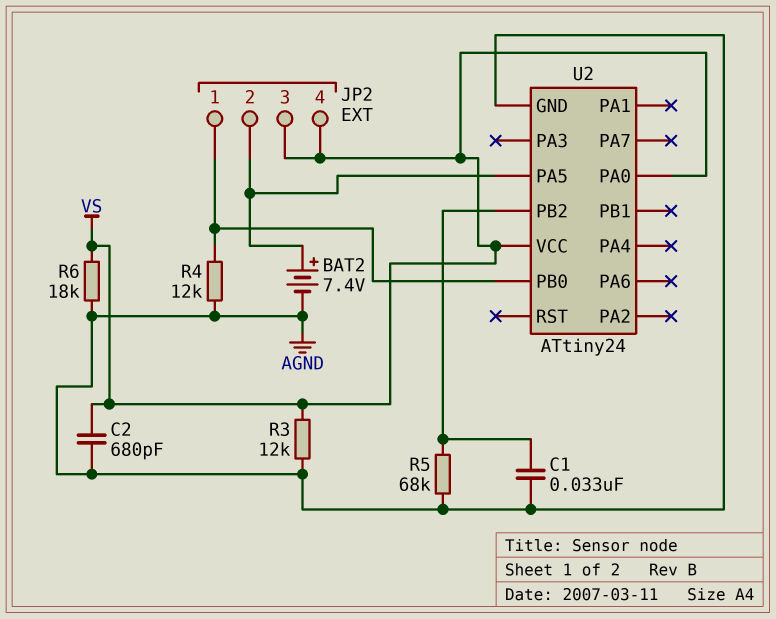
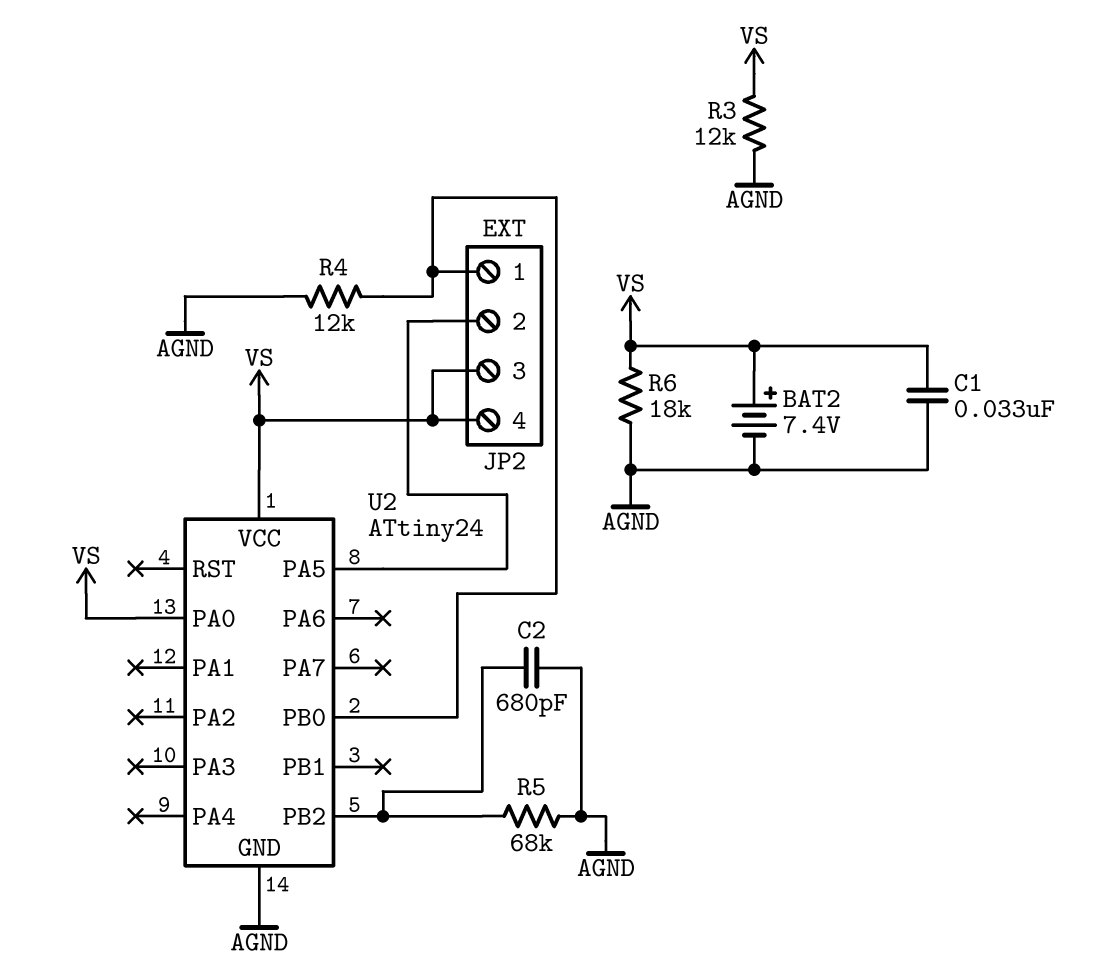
BAT2: 7.4V (plus JP2/2, minus AGND) -> 7.4V (plus VS, minus AGND)
C1: 33nF (AGND, U2/PB2) -> 33nF (AGND, VS)
C2: 680pF (AGND, VS) -> 680pF (AGND, U2/PB2)

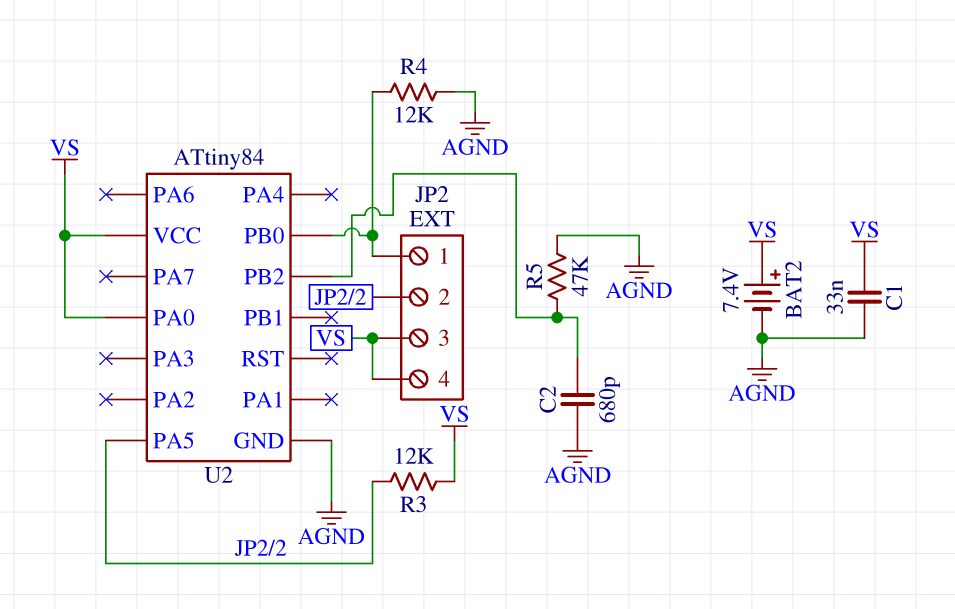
R3: 12k (AGND, VS) -> 12k (JP2/2, VS)
R5: 68k (AGND, U2/PB2) -> 47k (AGND, U2/PB2)
R6: 18k (AGND, VS) -> none
U2: ATtiny24 -> ATtiny84

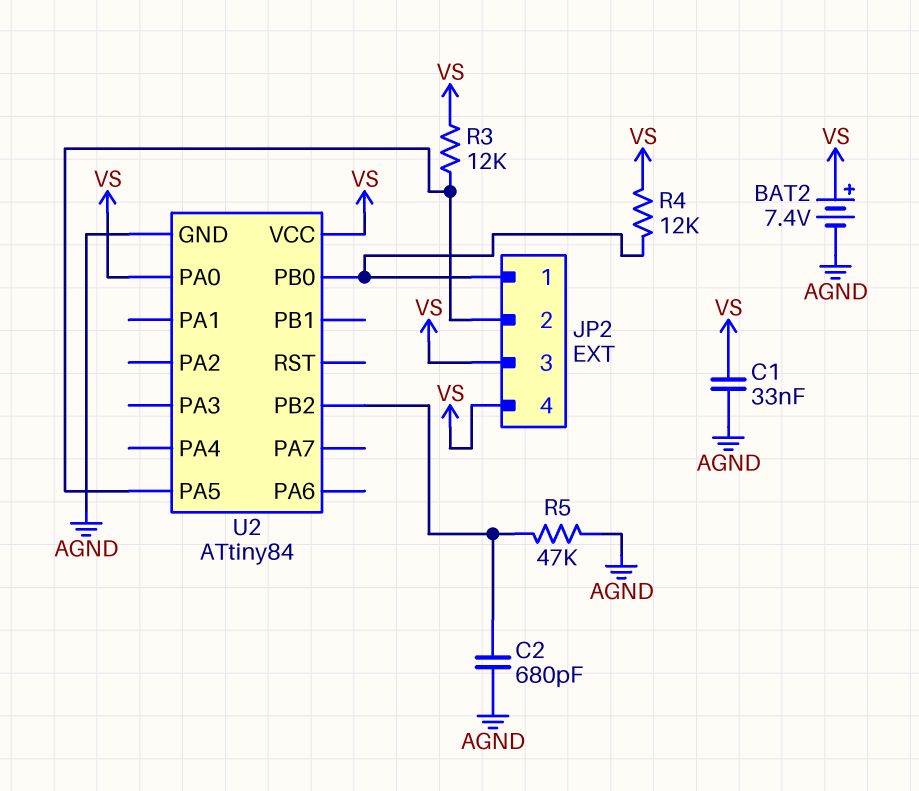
R4: 12k (AGND, JP2/1) -> 12k (JP2/1, VS)

